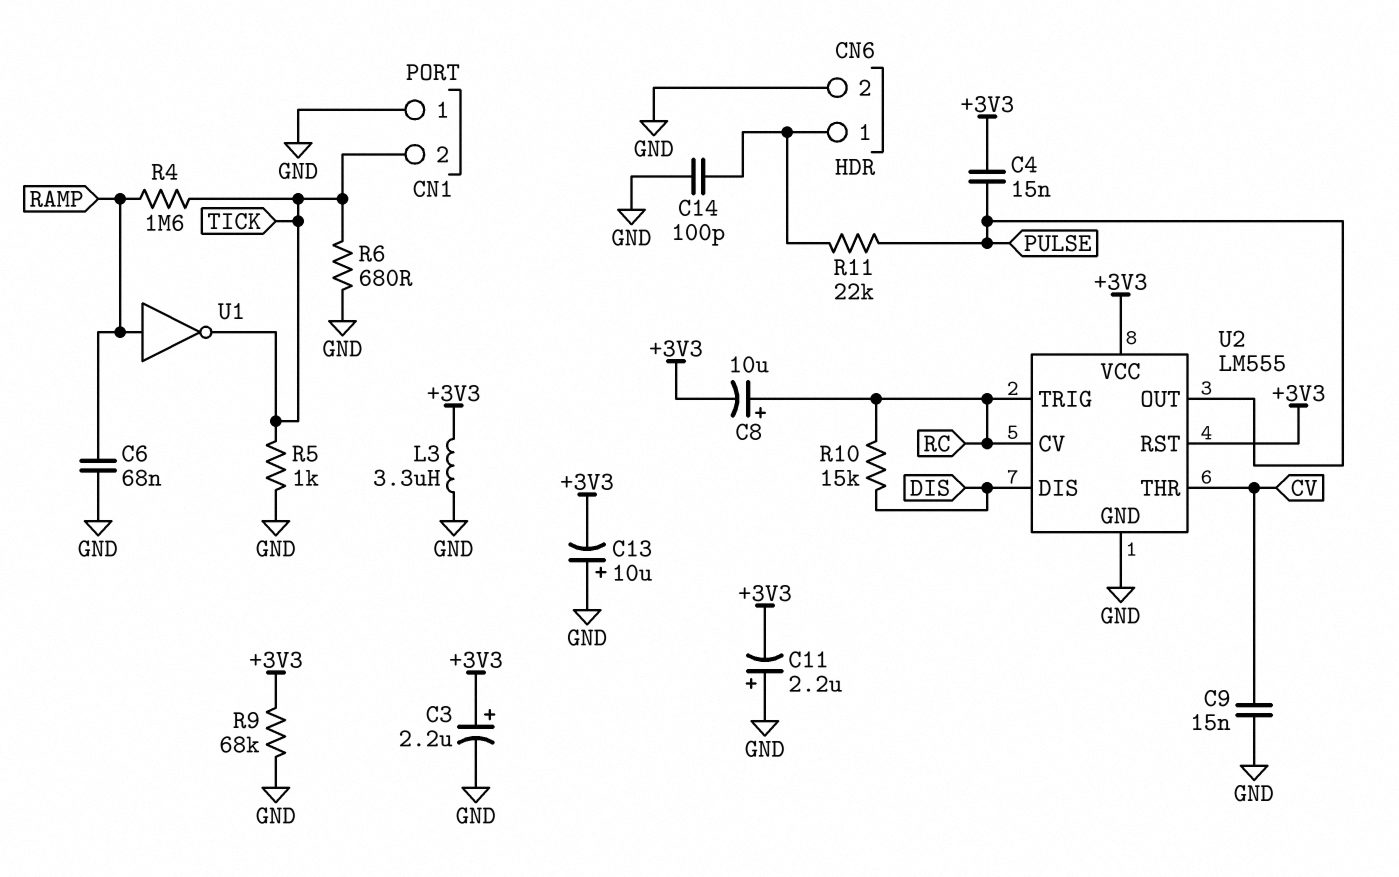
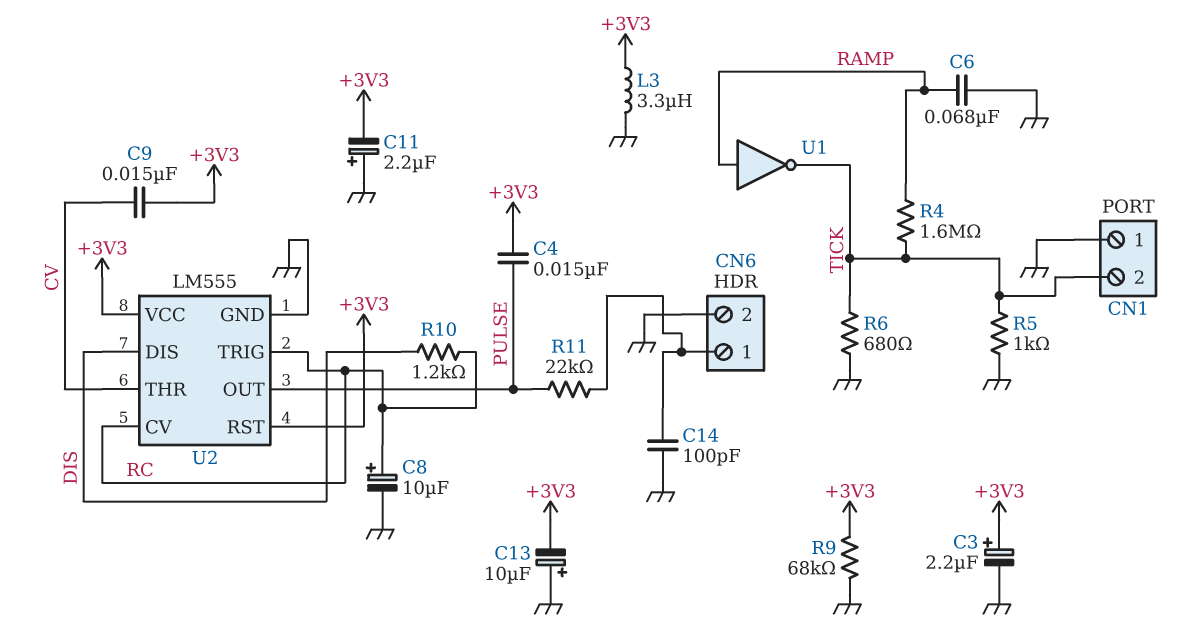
C8: 10uF (plus RC, minus +3V3) -> 10uF (plus RC, minus GND)
C9: 15nF (CV, GND) -> 15nF (+3V3, CV)
R10: 15k (DIS, RC) -> 1.2k (DIS, RC)

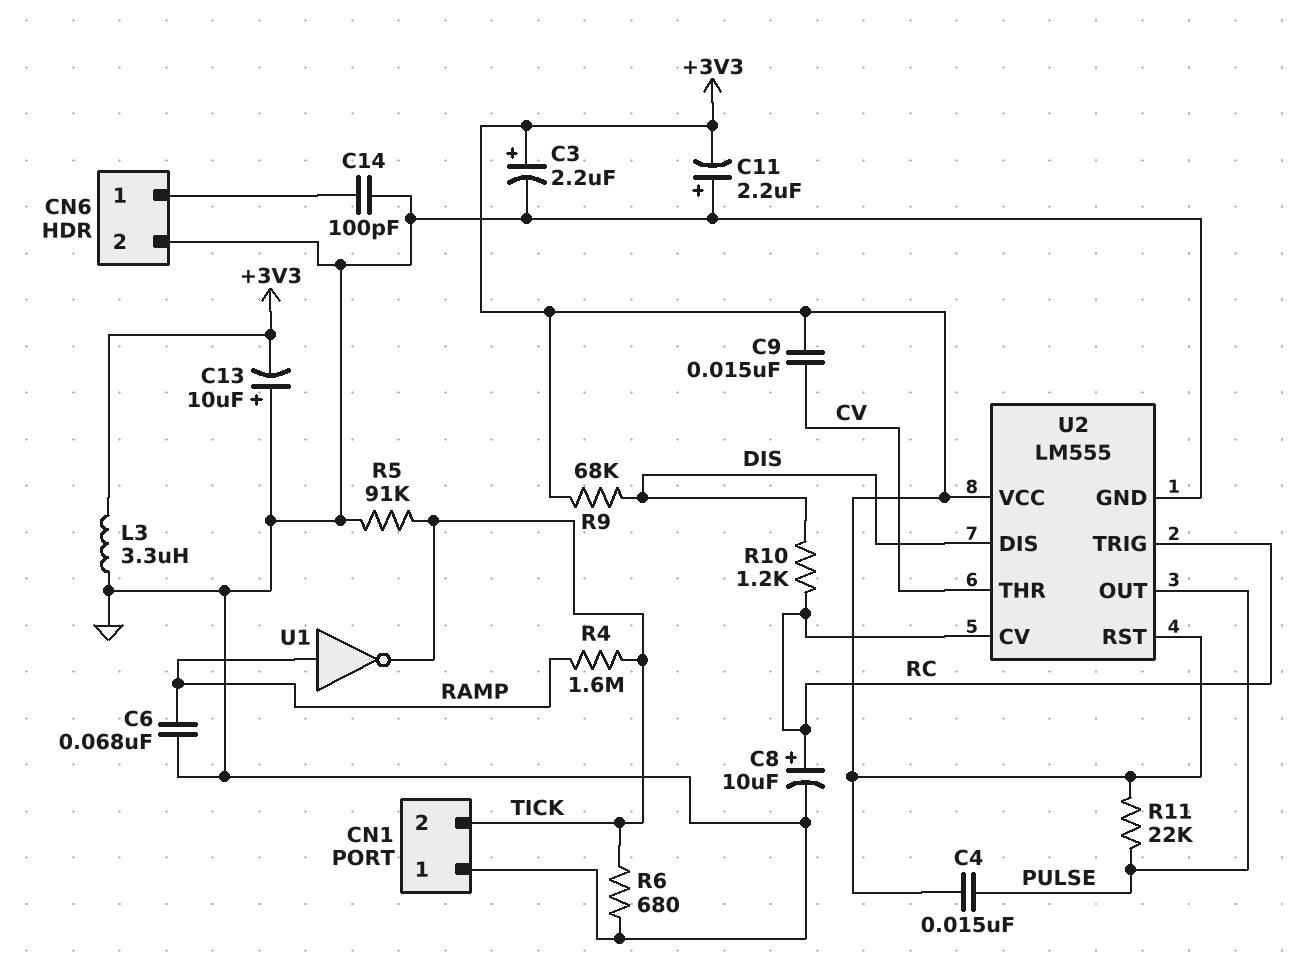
R5: 1k (GND, TICK) -> 91k (GND, TICK)
R9: 68k (+3V3, GND) -> 68k (+3V3, DIS)
R11: 22k (CN6/1, PULSE) -> 22k (+3V3, PULSE)

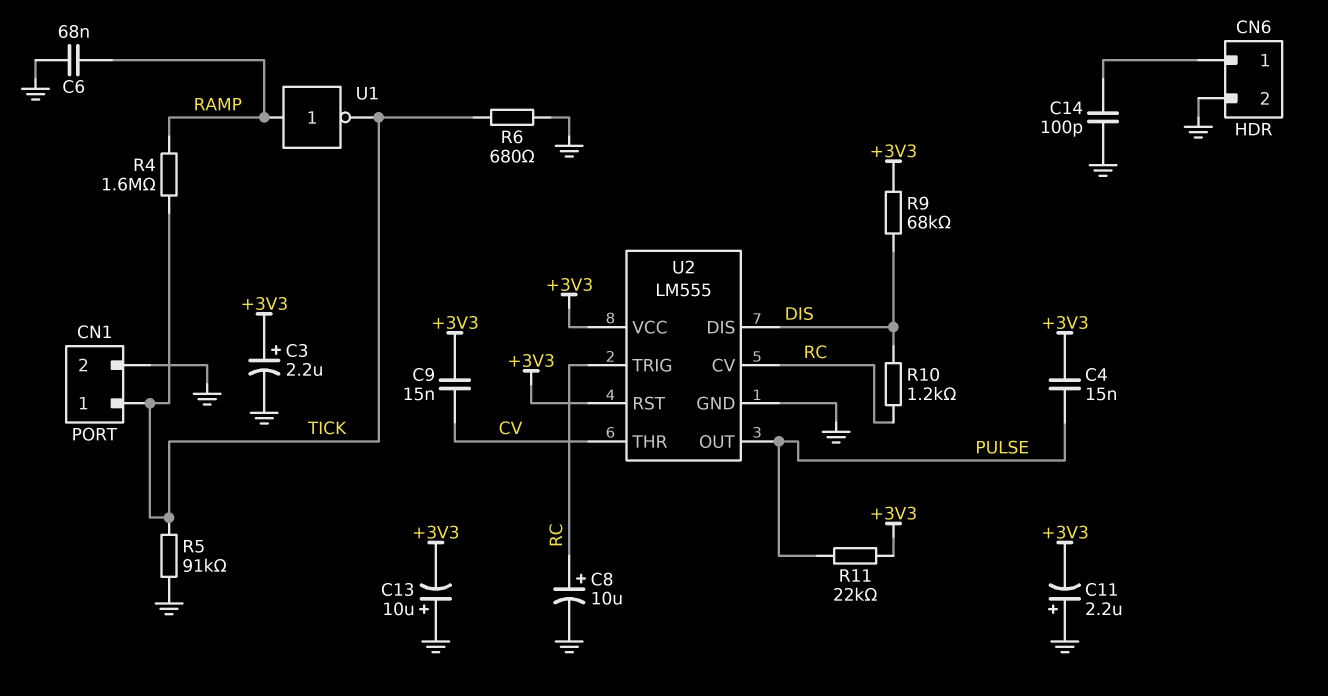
CN1 pin 1: GND -> TICK
CN1 pin 2: TICK -> GND
L3: 3.3uH (+3V3, GND) -> none

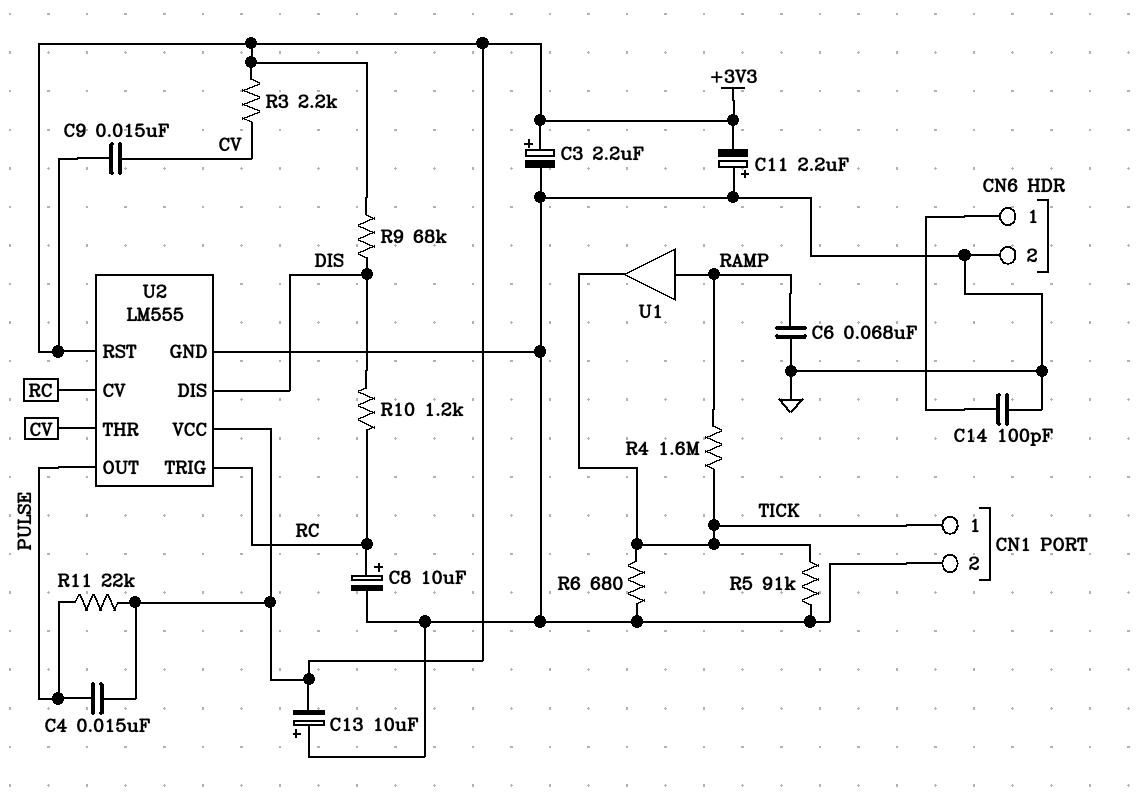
R3: none -> 2.2k (+3V3, CV)
U1: NOT (in RAMP, out TICK) -> buffer (in RAMP, out TICK)

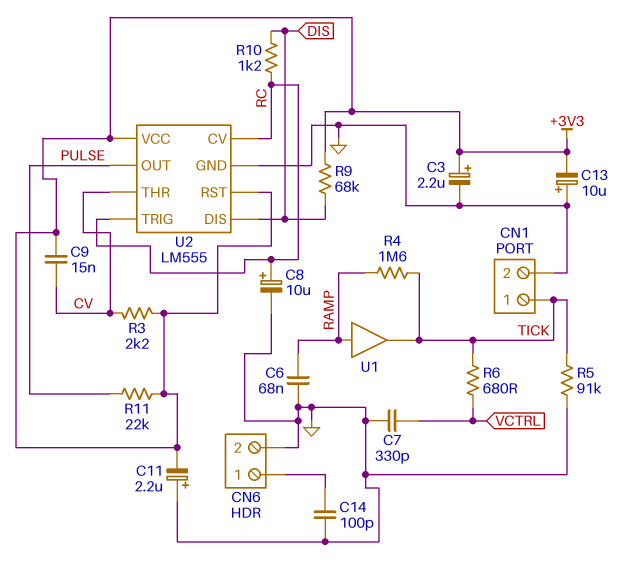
C4: 15nF (+3V3, PULSE) -> none
C7: none -> 330pF (GND, VCTRL)
R6: 680 (GND, TICK) -> 680 (TICK, VCTRL)

